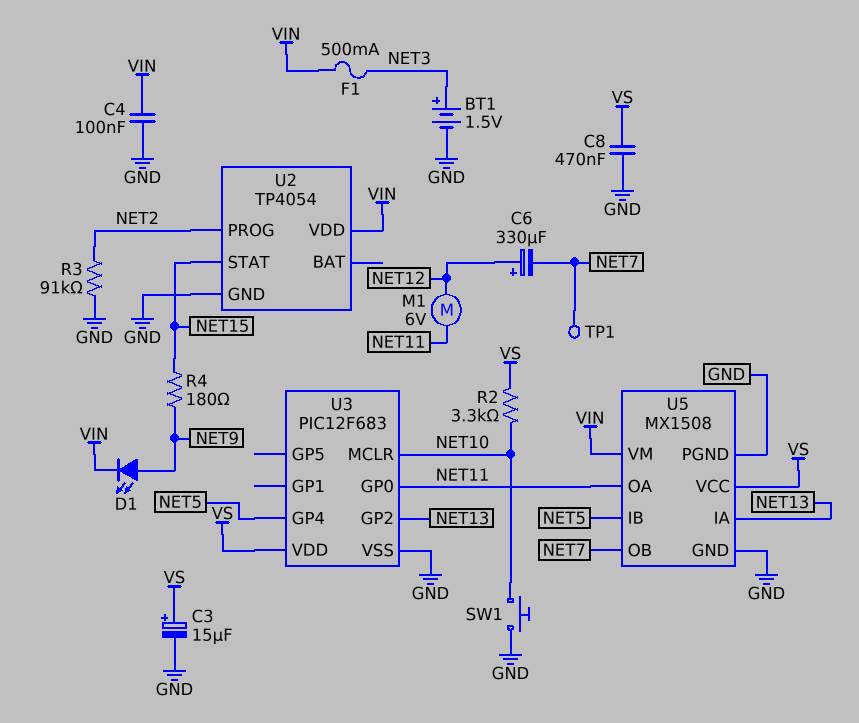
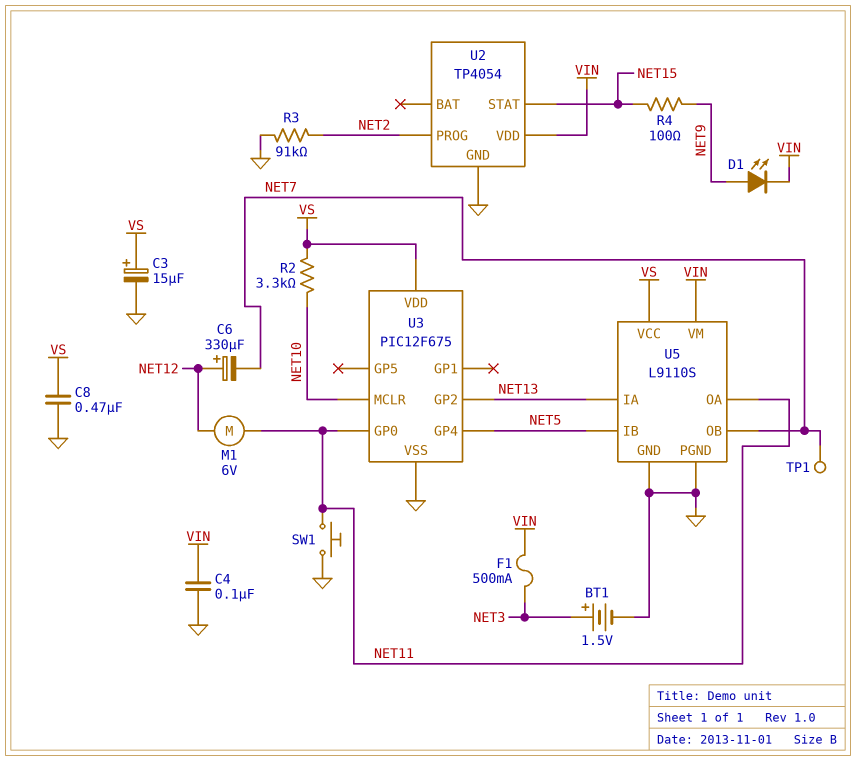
R4: 180 (NET9, NET15) -> 100 (NET9, NET15)
SW1: button (GND, NET10) -> button (GND, NET11)
U3: PIC12F683 -> PIC12F675
U5: MX1508 -> L9110S

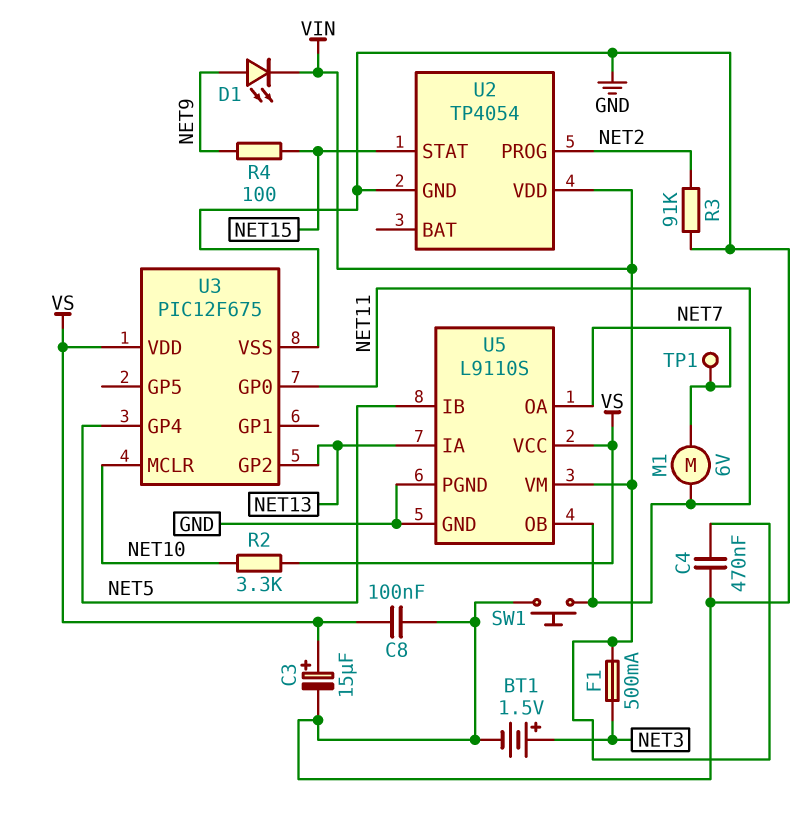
C4: 100nF (GND, VIN) -> 470nF (GND, VIN)
C6: 330uF (plus NET12, minus NET7) -> none
C8: 470nF (GND, VS) -> 100nF (GND, VS)
M1: motor 6V (NET11, NET12) -> motor 6V (NET7, NET11)
U5 pin OA: NET11 -> NET7
U5 pin OB: NET7 -> NET11

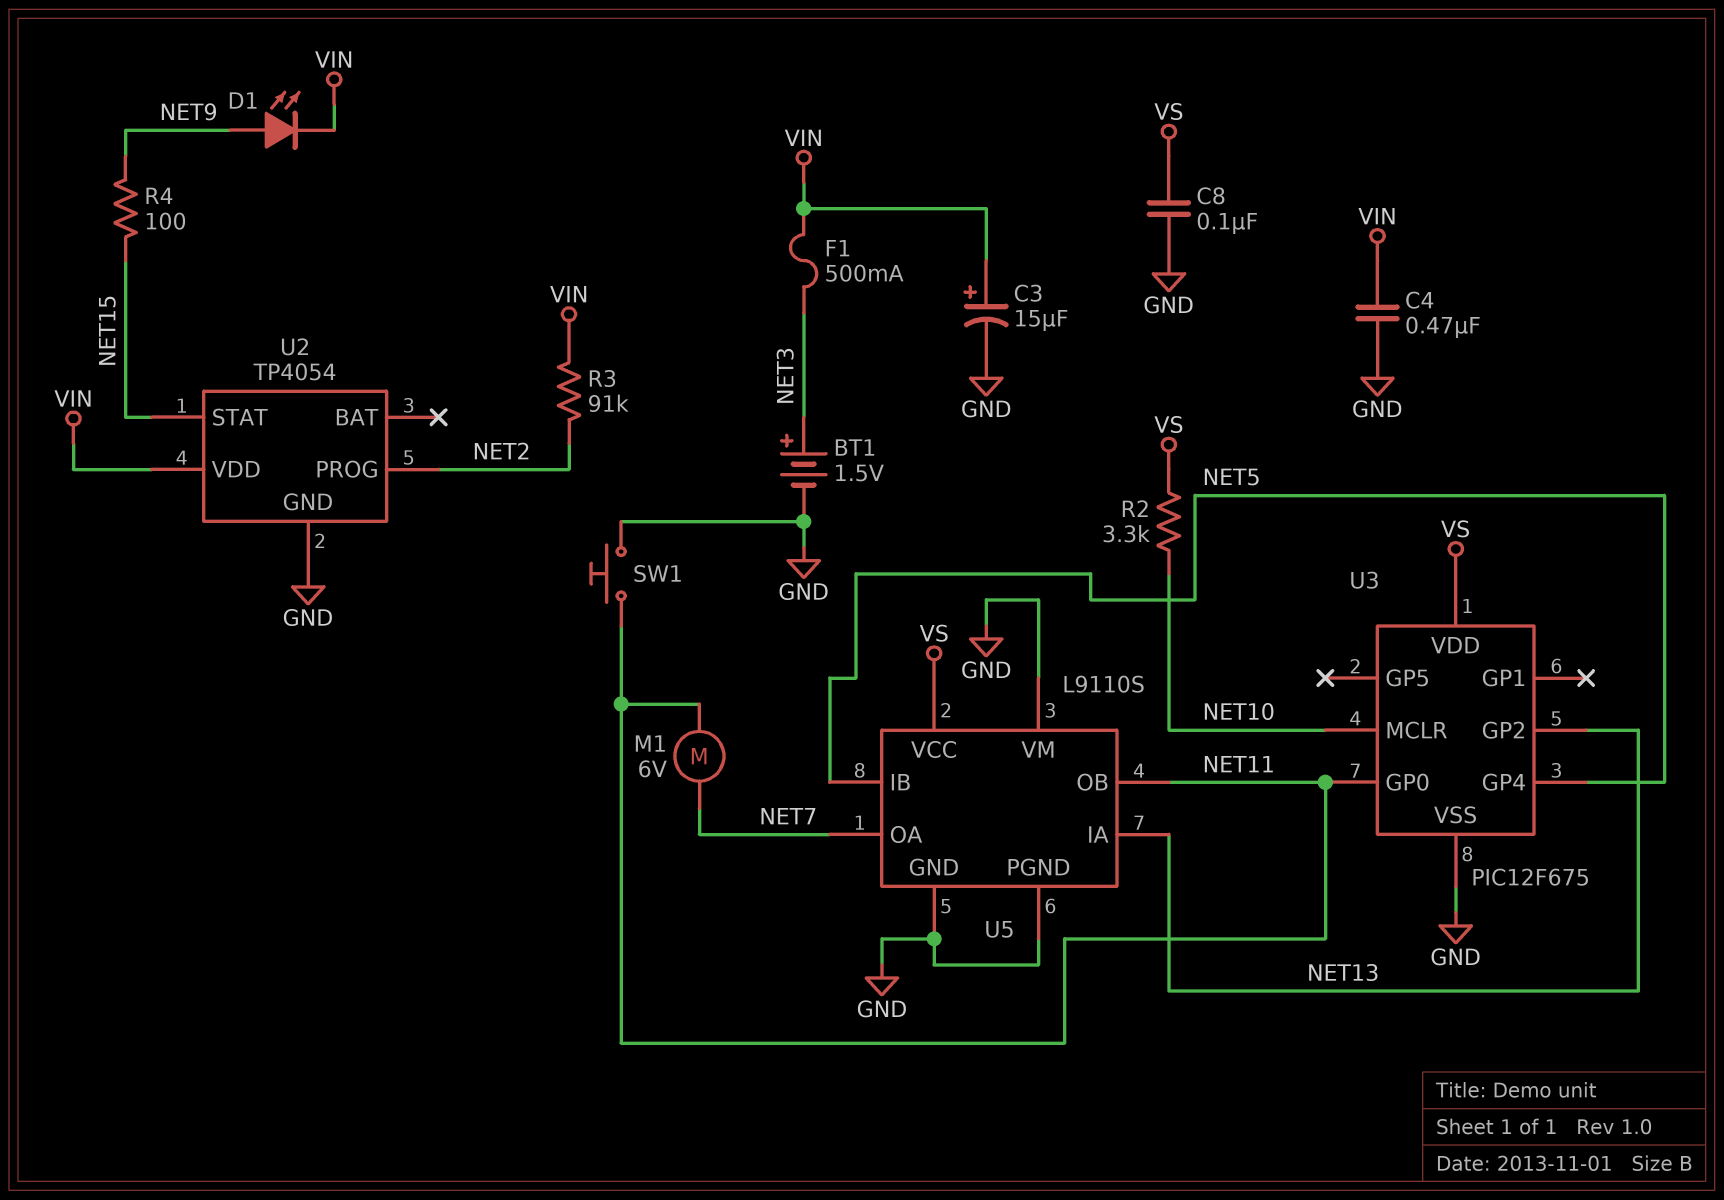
C3: 15uF (plus VS, minus GND) -> 15uF (plus VIN, minus GND)
R3: 91k (GND, NET2) -> 91k (NET2, VIN)
TP1: test point (NET7) -> none
U5 pin VM: VIN -> GND

